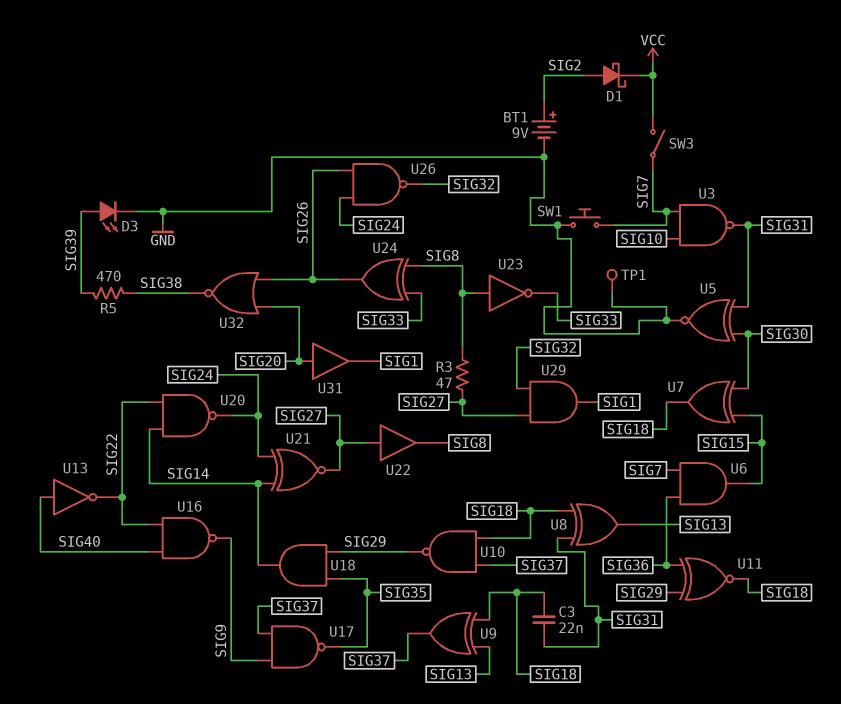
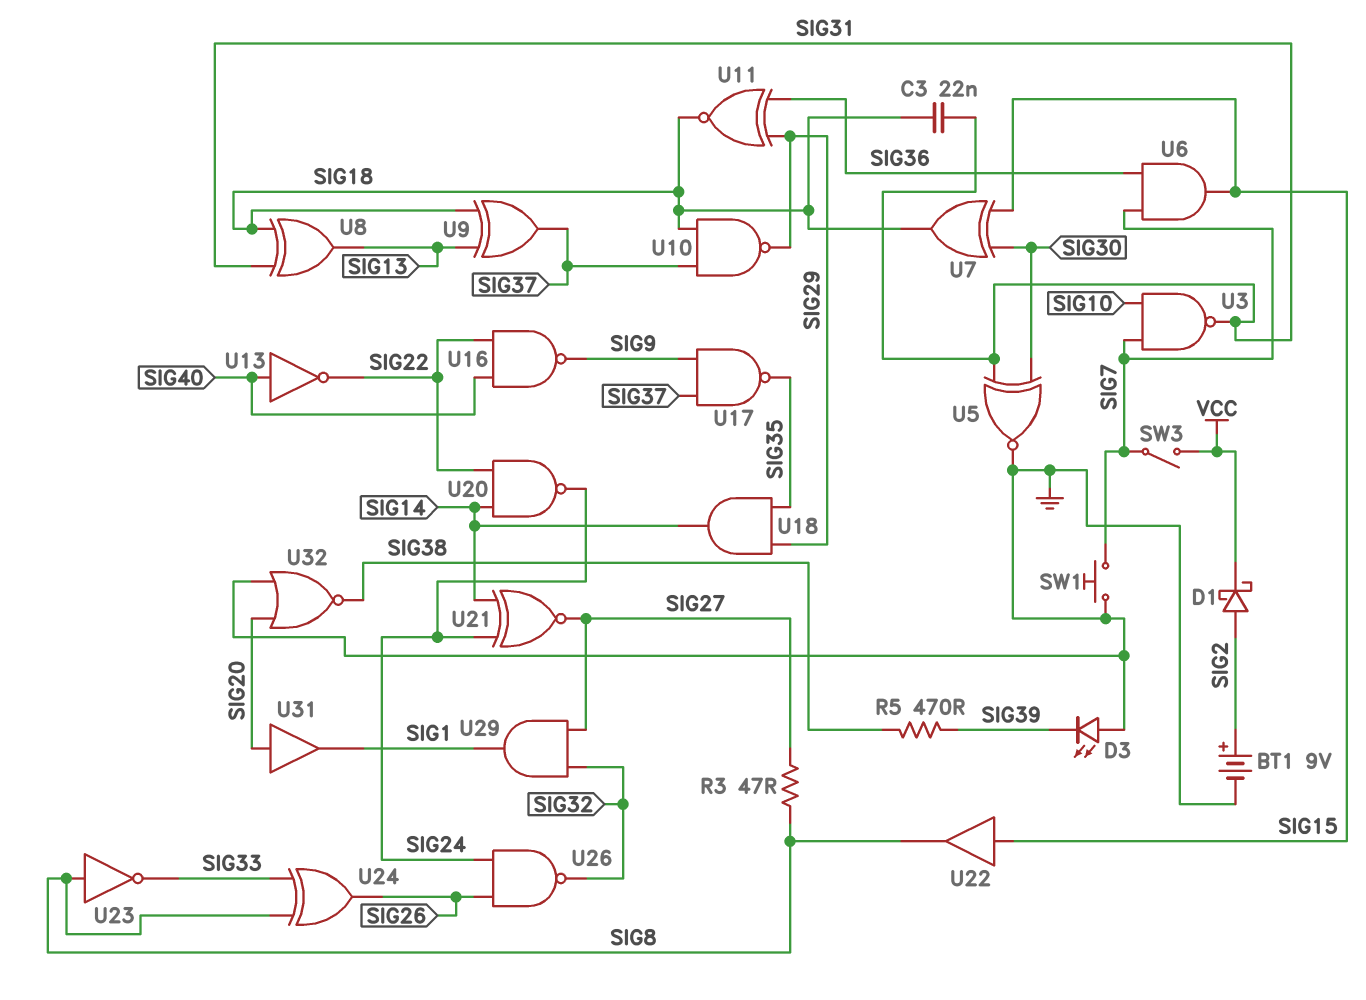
D3: LED (A SIG39, K GND) -> LED (A GND, K SIG39)
TP1: test point (GND) -> none
U22: buffer (in SIG27, out SIG8) -> buffer (in SIG15, out SIG8)
U32: NOR (in SIG20, in SIG26, out SIG38) -> NOR (in GND, in SIG20, out SIG38)

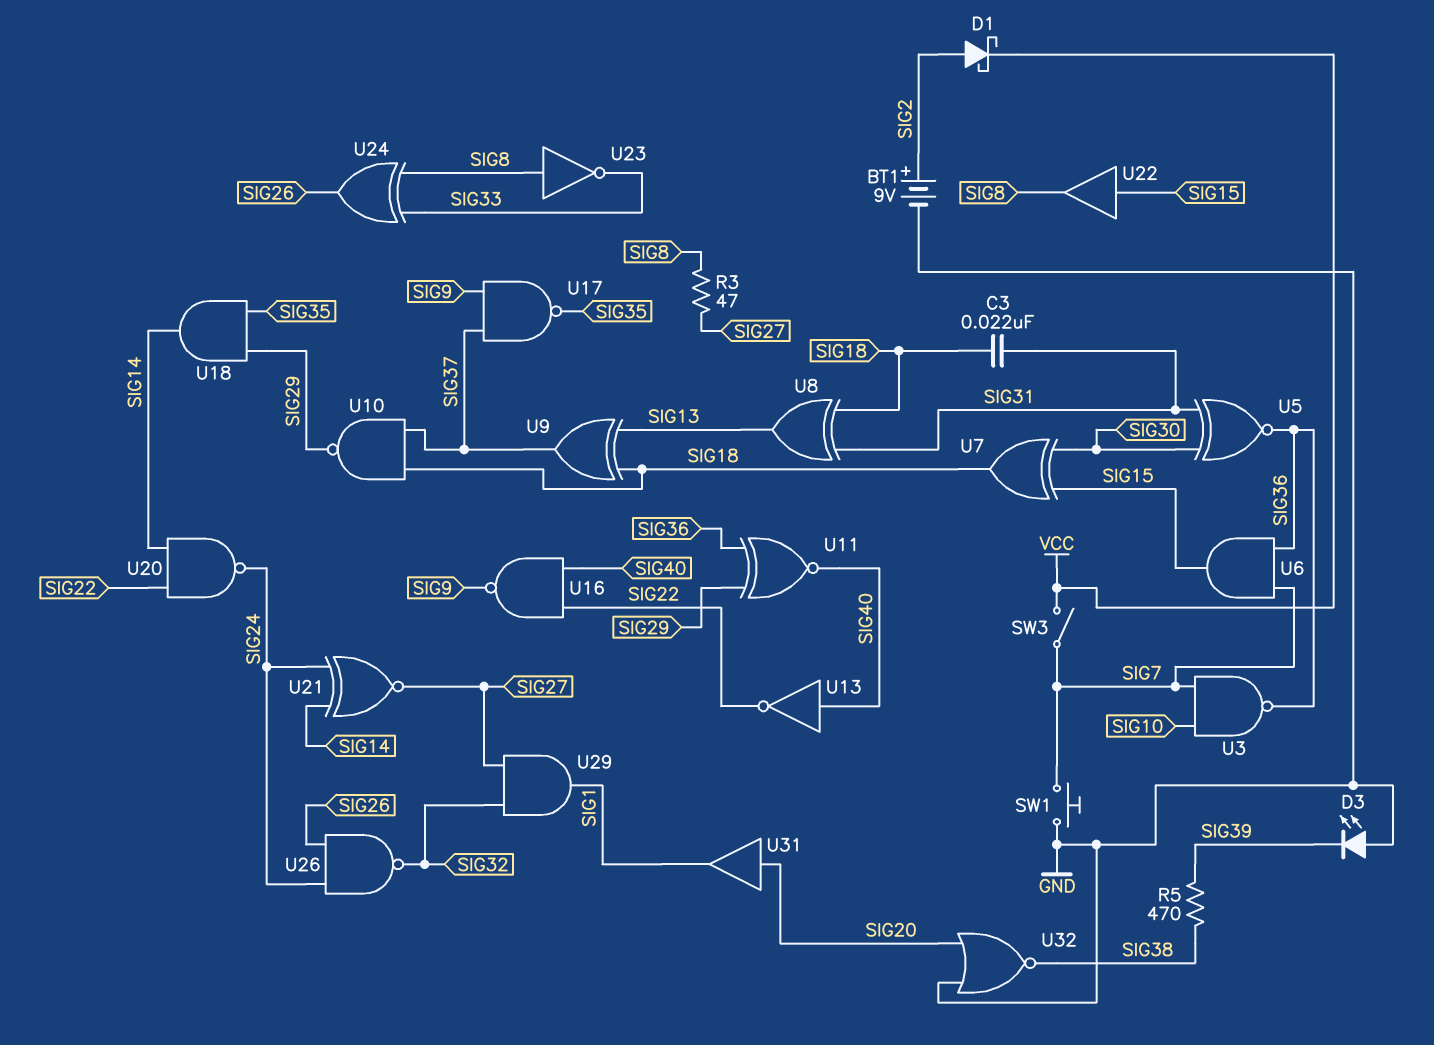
U3: NAND (in SIG7, in SIG10, out SIG31) -> NAND (in SIG7, in SIG10, out SIG36)
U5: XNOR (in SIG30, in SIG31, out GND) -> XNOR (in SIG30, in SIG31, out SIG36)
U11: XNOR (in SIG29, in SIG36, out SIG18) -> XNOR (in SIG29, in SIG36, out SIG40)

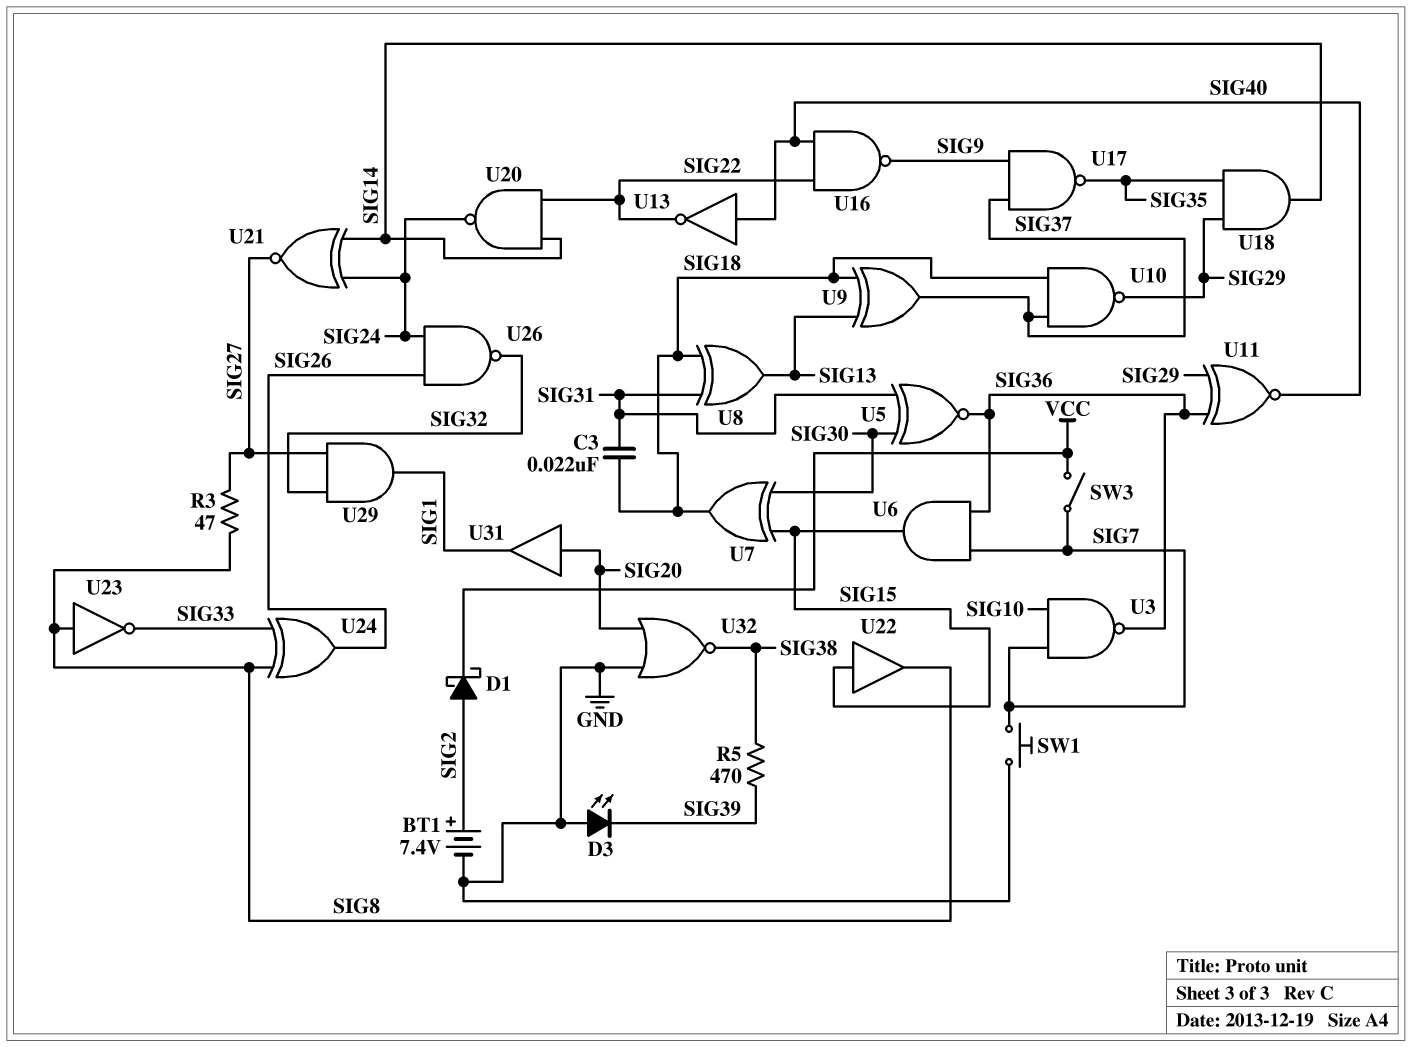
BT1: 9V (plus SIG2, minus GND) -> 7.4V (plus SIG2, minus GND)

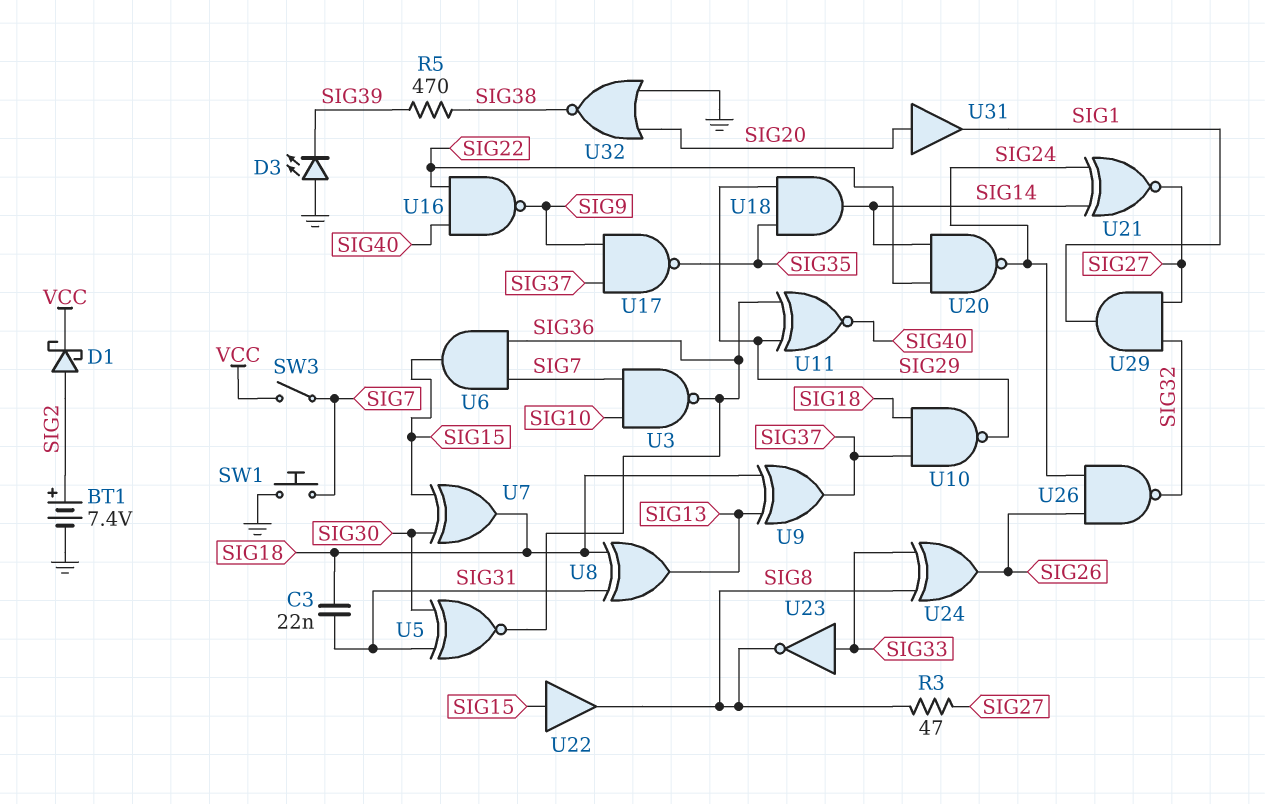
U13: NOT (in SIG40, out SIG22) -> none
U23: NOT (in SIG8, out SIG33) -> NOT (in SIG33, out SIG8)

